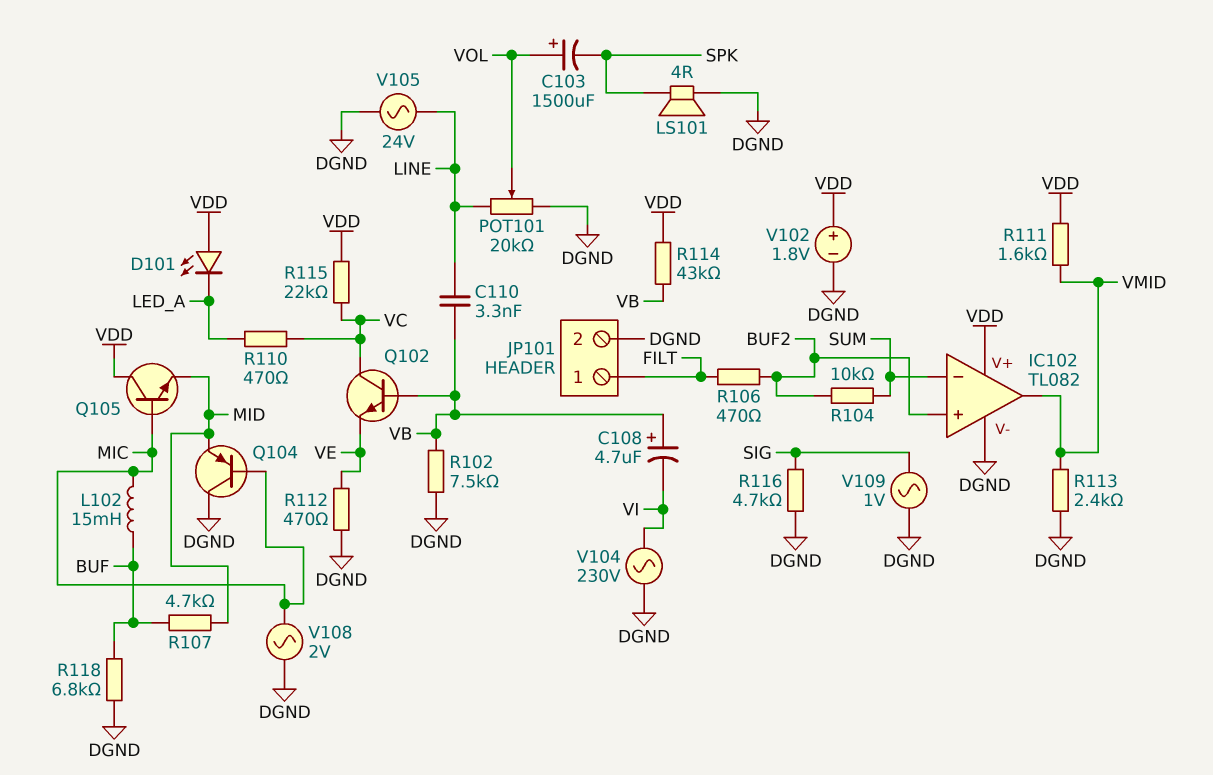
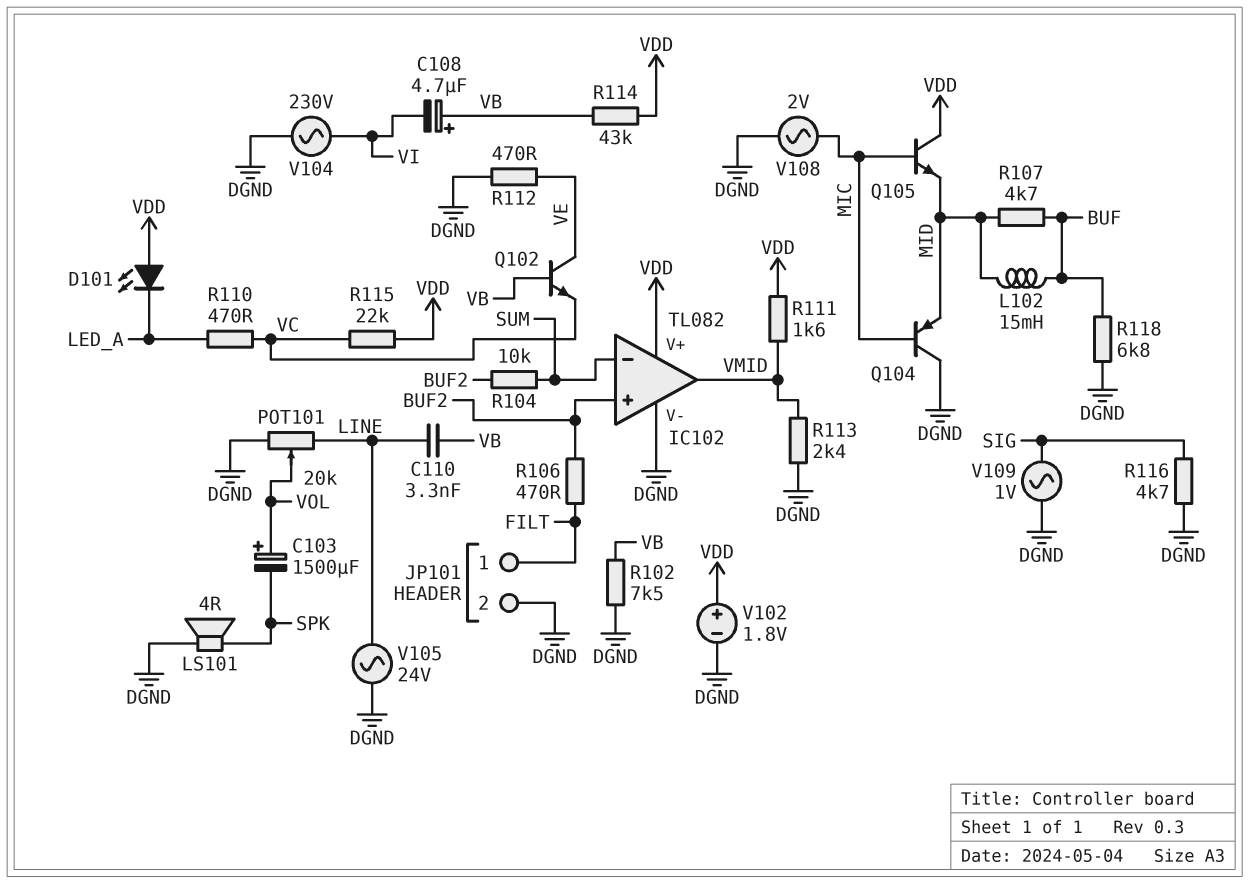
L102: 15mH (BUF, MIC) -> 15mH (BUF, MID)
Q102: NPN (B VB, C VC, E VE) -> NPN (B VB, C VE, E VC)

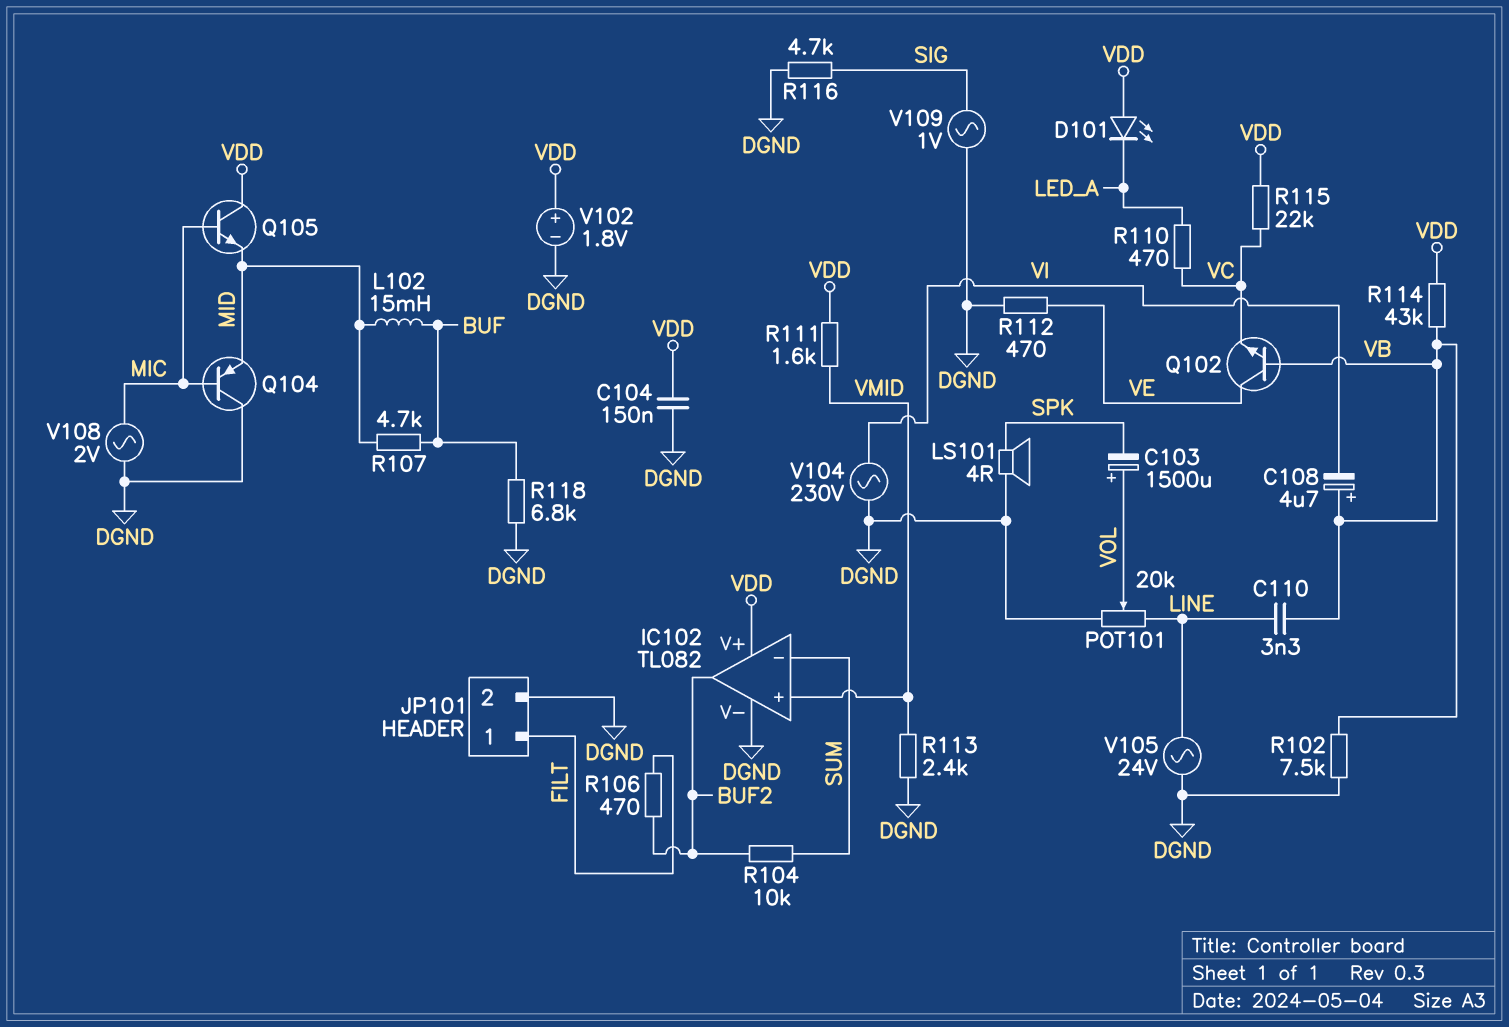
C104: none -> 150nF (DGND, VDD)
IC102 pin in+: BUF2 -> VMID
IC102 pin out: VMID -> BUF2

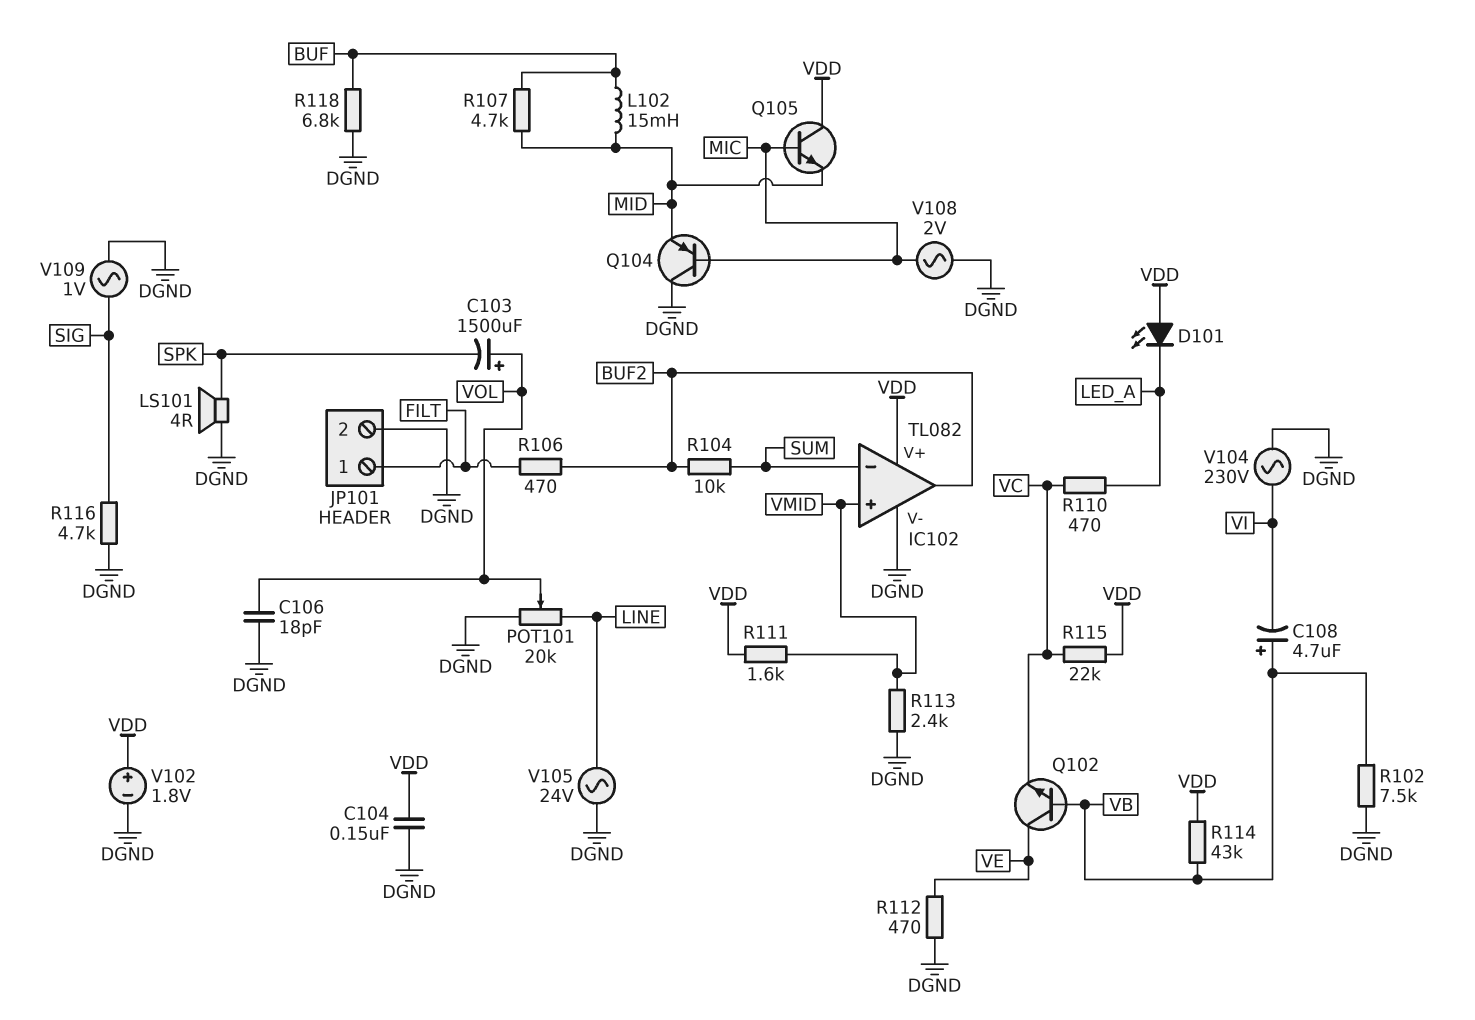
C106: none -> 18pF (DGND, VOL)
C110: 3.3nF (LINE, VB) -> none

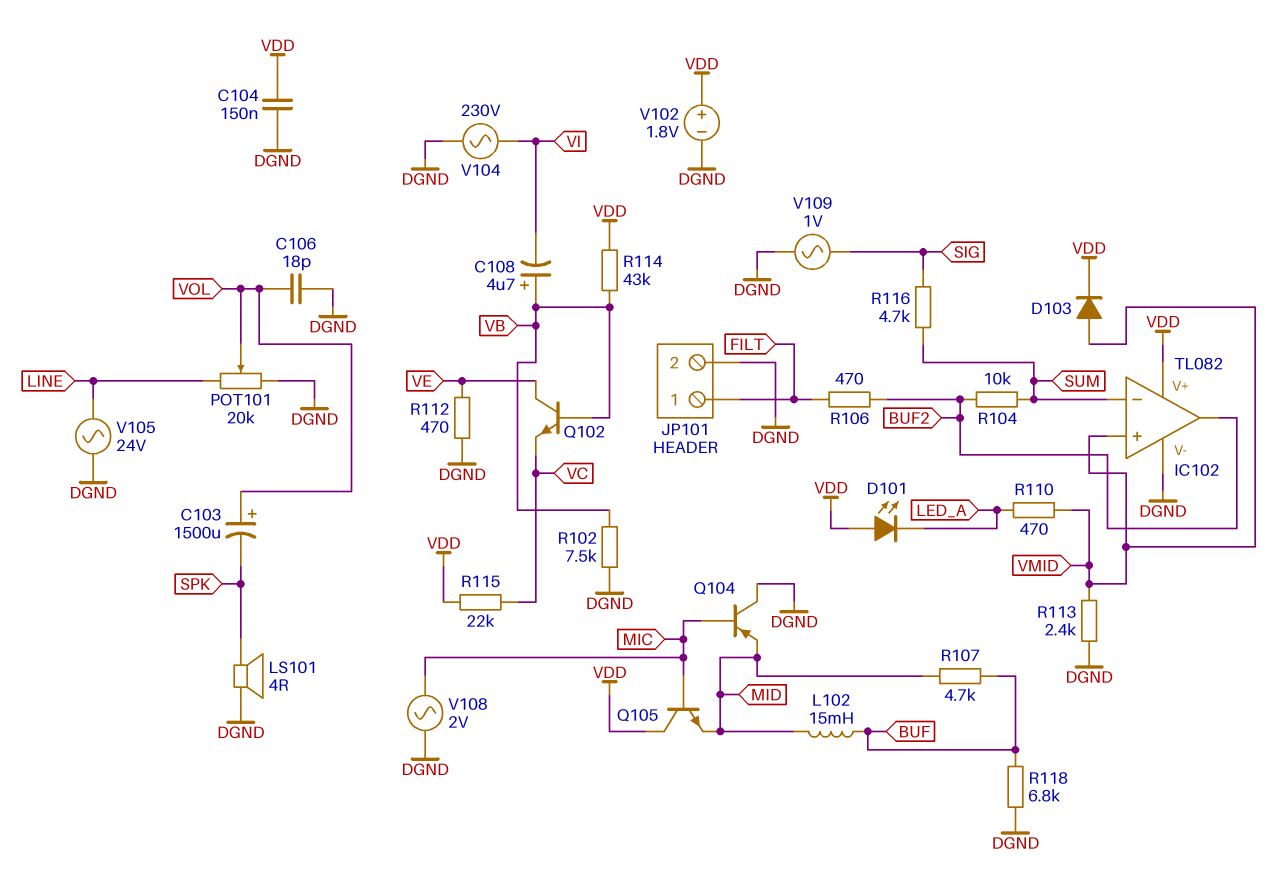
D103: none -> diode (A VMID, K VDD)
R110: 470 (LED_A, VC) -> 470 (LED_A, VMID)
R111: 1.6k (VDD, VMID) -> none
R116: 4.7k (DGND, SIG) -> 4.7k (SIG, SUM)

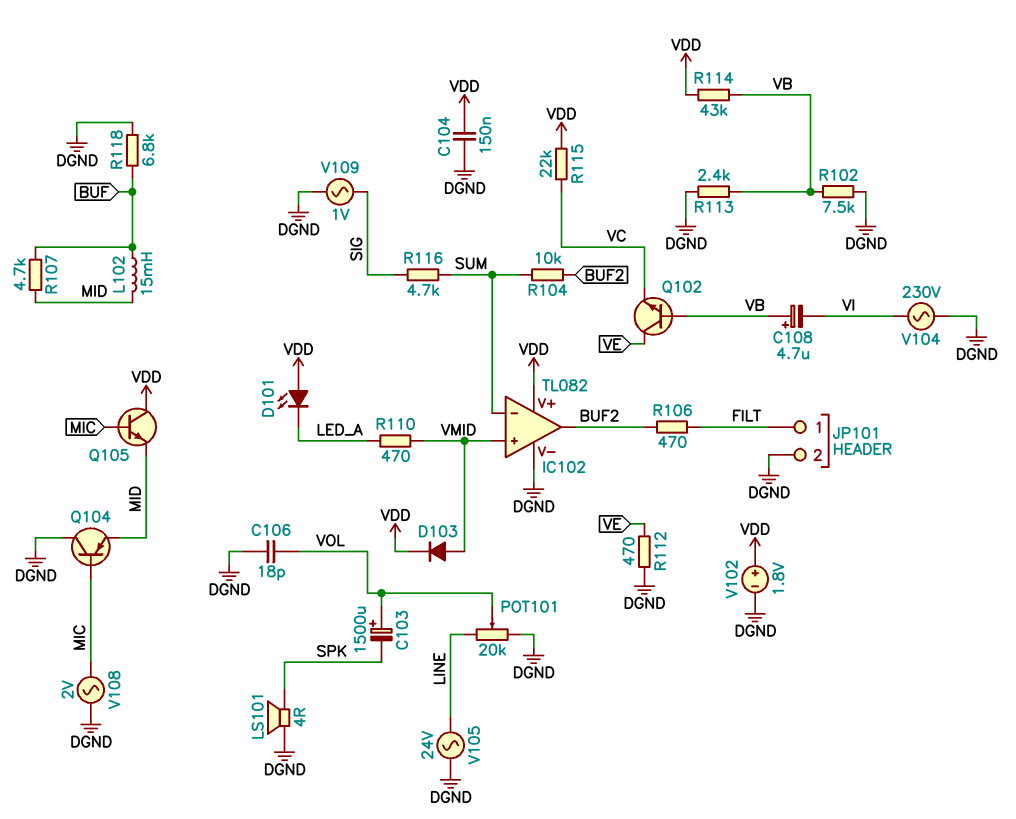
R113: 2.4k (DGND, VMID) -> 2.4k (DGND, VB)

